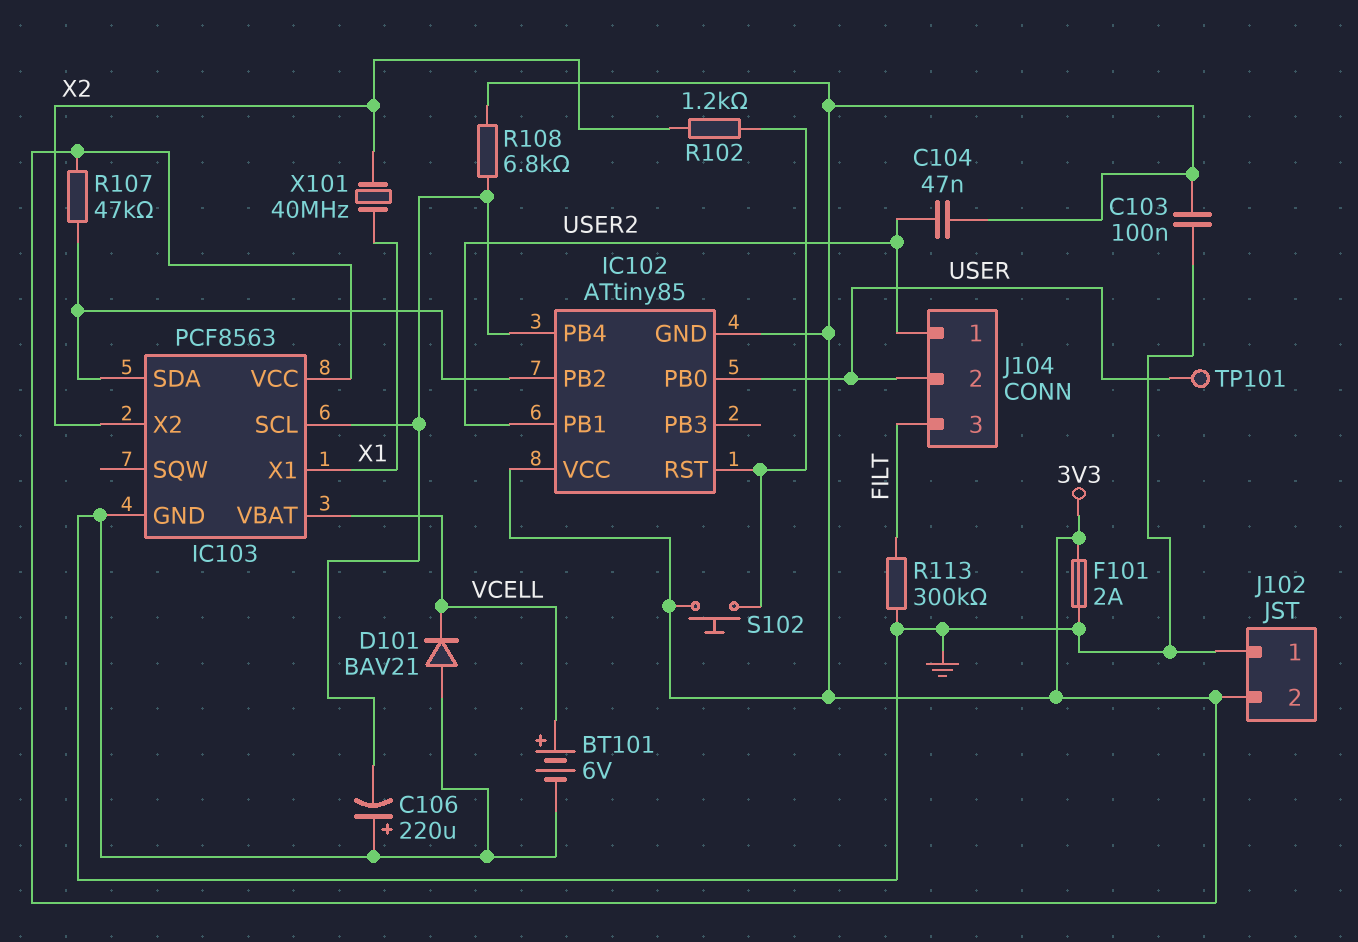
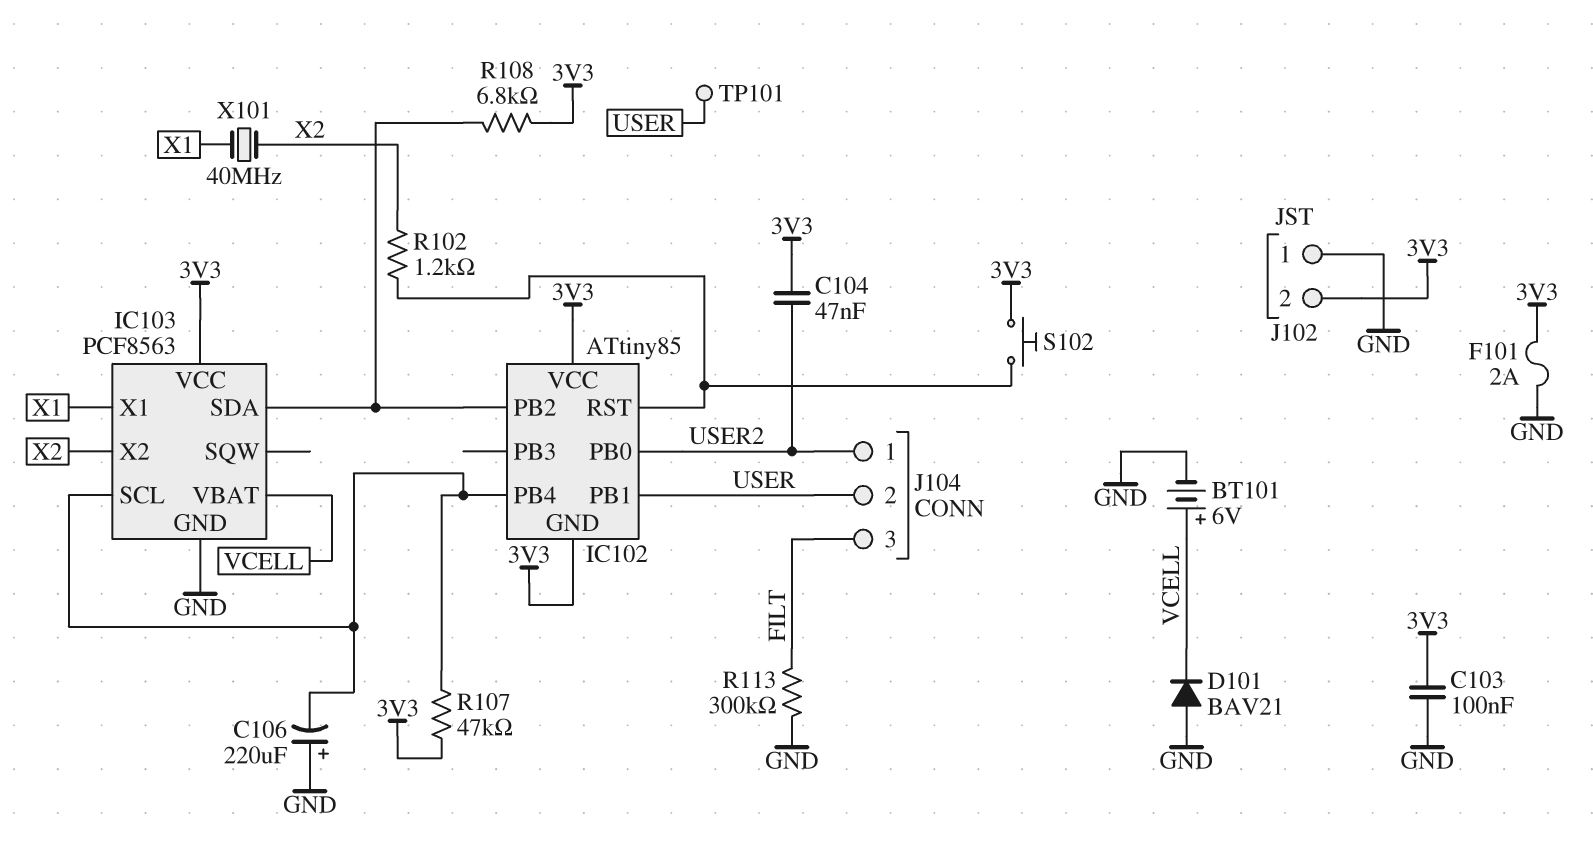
IC102 pin PB0: USER -> USER2
IC102 pin PB1: USER2 -> USER
R107: 47k (3V3, IC102/PB2) -> 47k (3V3, IC102/PB4)
R108: 6.8k (3V3, IC102/PB4) -> 6.8k (3V3, IC102/PB2)

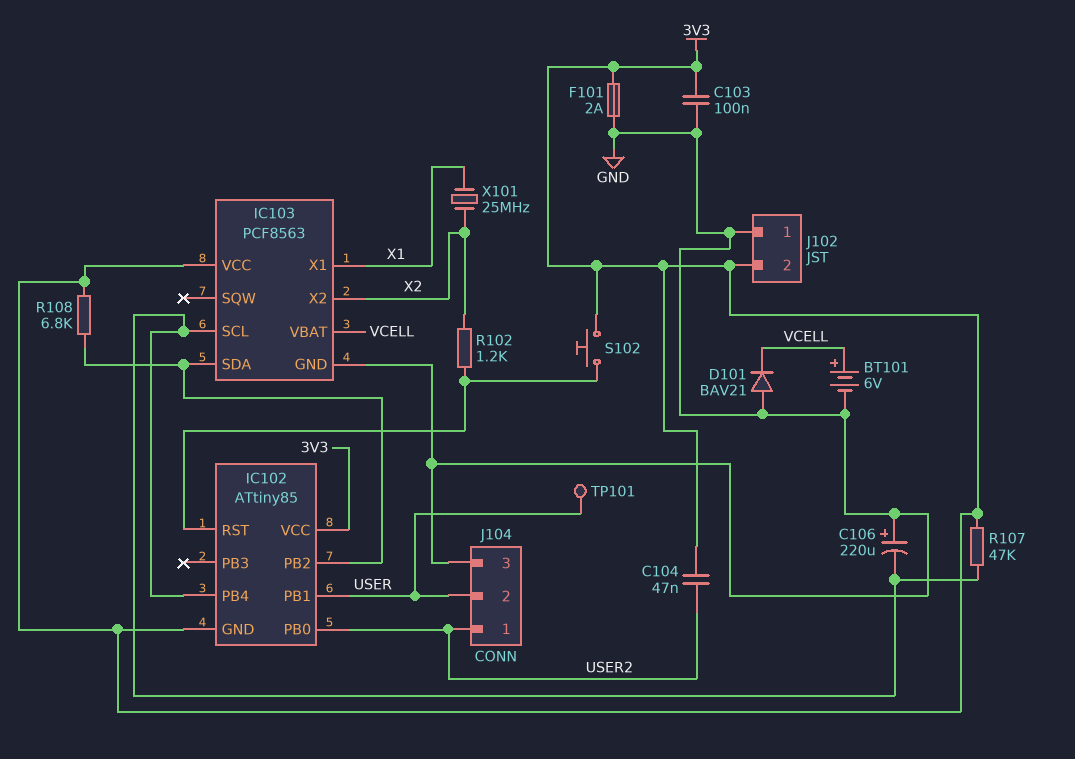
J104 pin 3: FILT -> GND
R113: 300k (FILT, GND) -> none
X101: 40MHz (X1, X2) -> 25MHz (X1, X2)

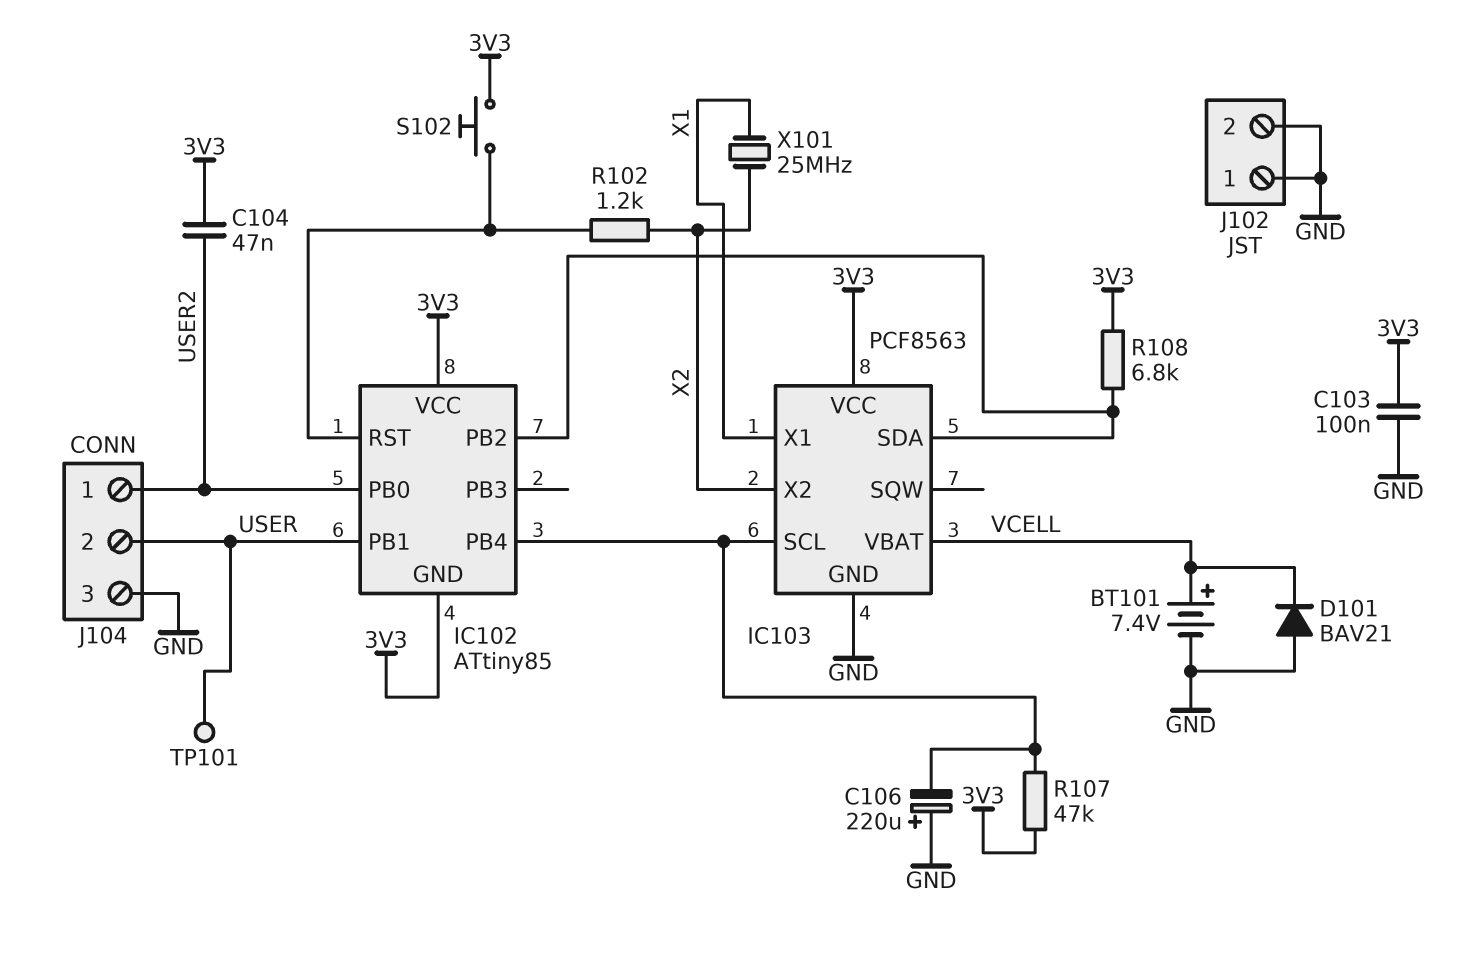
BT101: 6V (plus VCELL, minus GND) -> 7.4V (plus VCELL, minus GND)
F101: 2A (3V3, GND) -> none
J102 pin 2: 3V3 -> GND

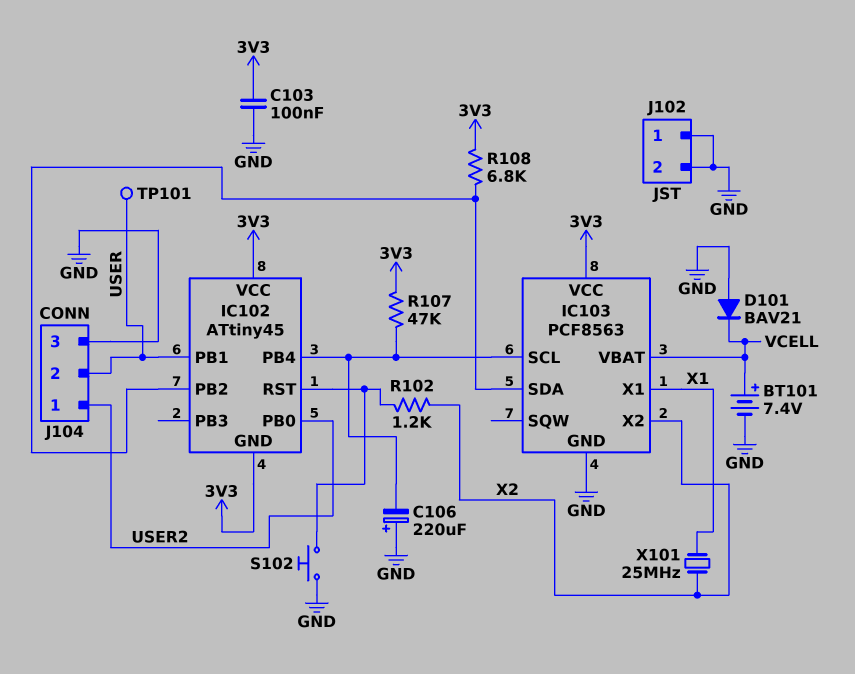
C104: 47nF (3V3, USER2) -> none
IC102: ATtiny85 -> ATtiny45
S102: button (3V3, IC102/RST) -> button (GND, IC102/RST)

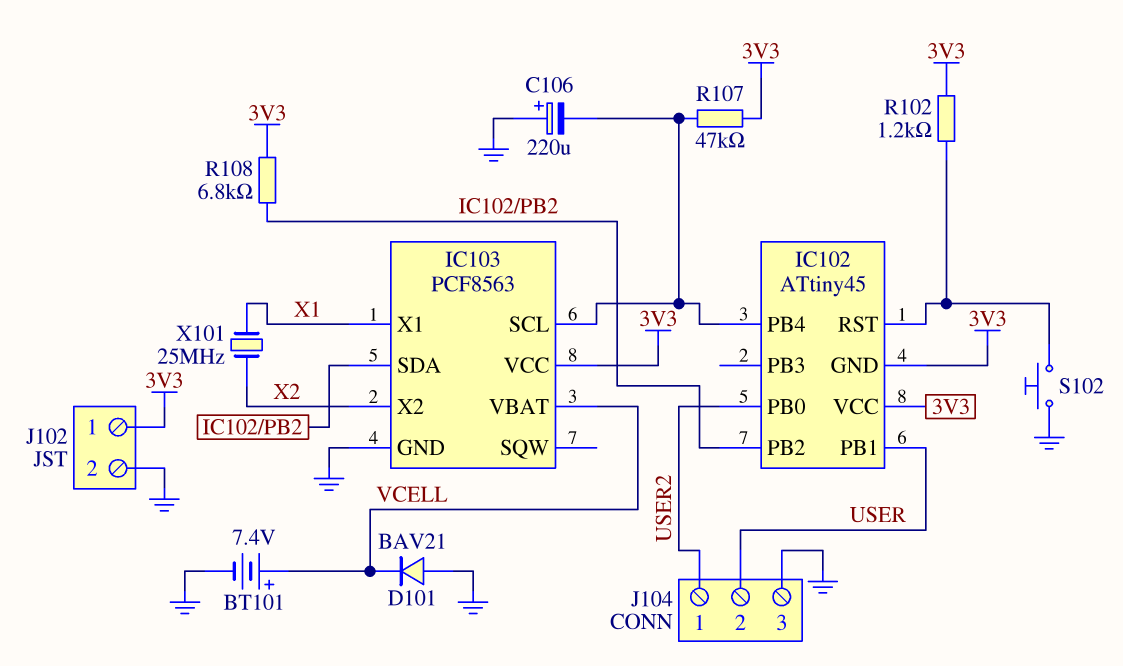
C103: 100nF (3V3, GND) -> none
J102 pin 1: GND -> 3V3
R102: 1.2k (IC102/RST, X2) -> 1.2k (3V3, IC102/RST)
TP101: test point (USER) -> none

